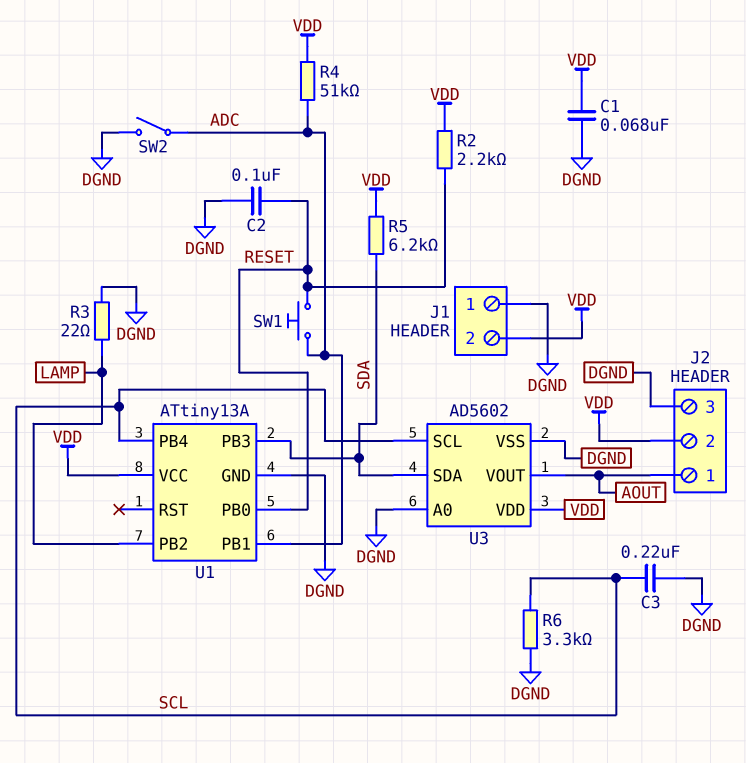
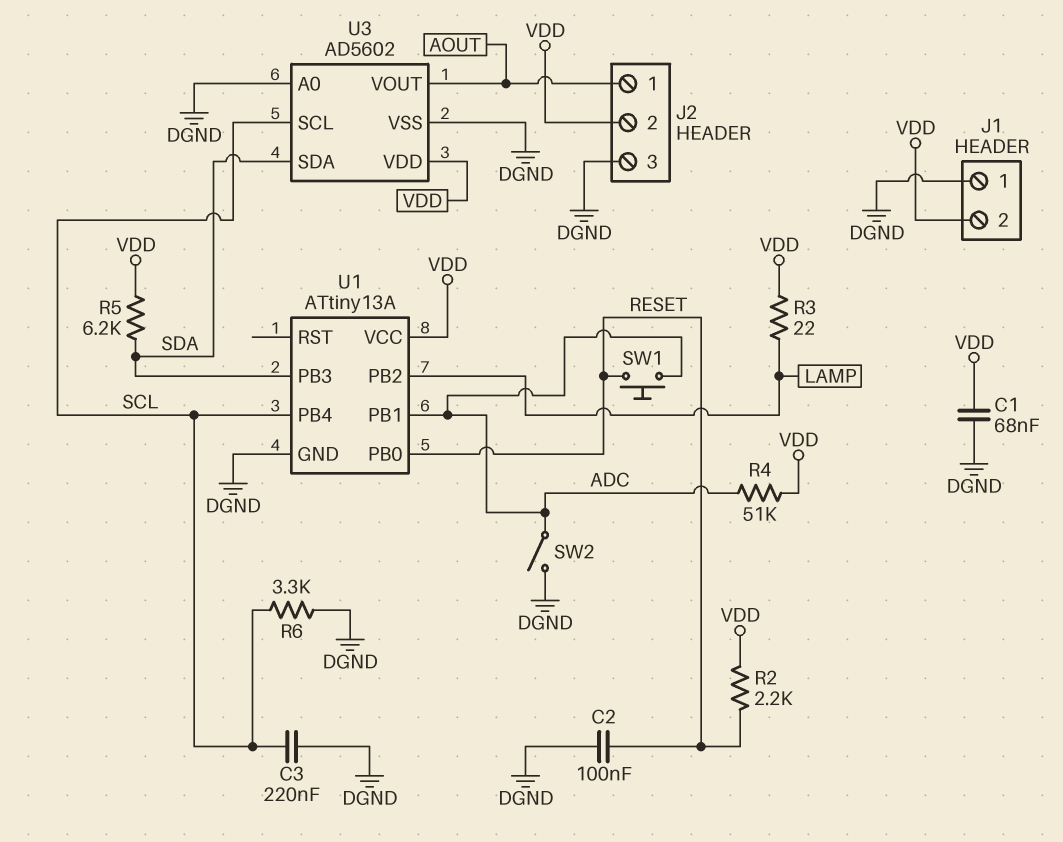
R3: 22 (DGND, LAMP) -> 22 (LAMP, VDD)

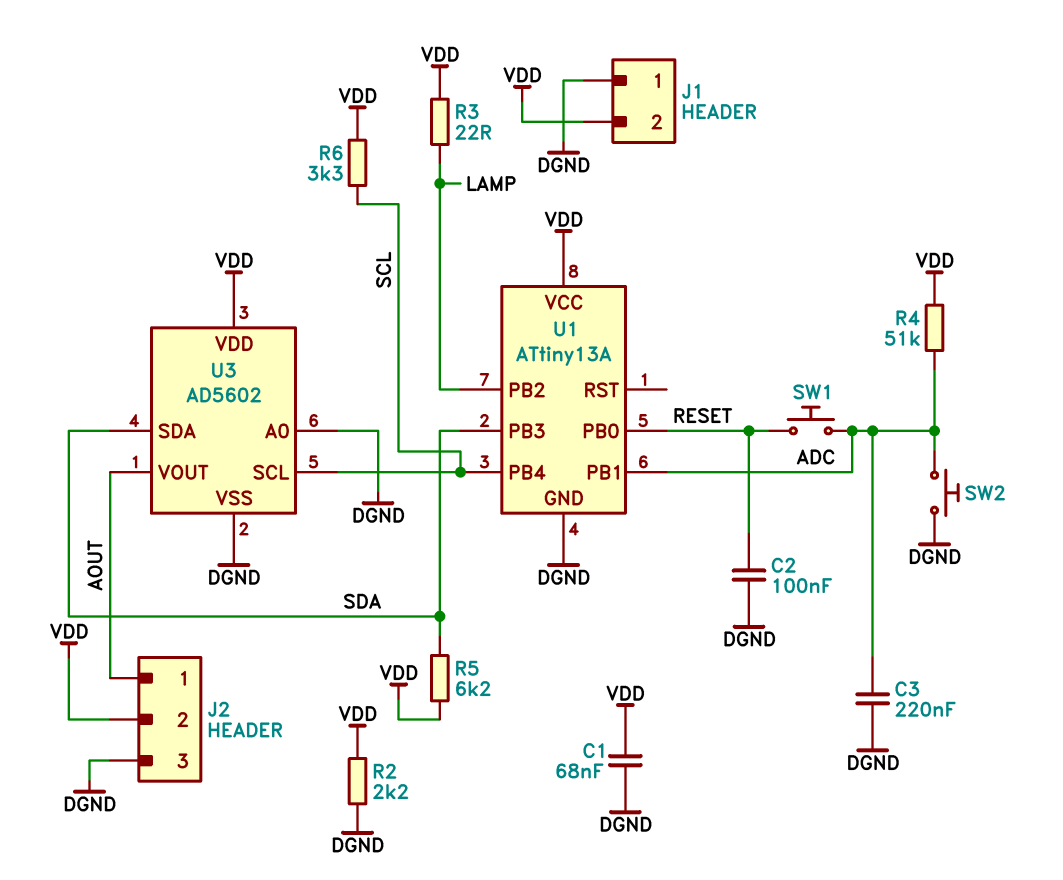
C3: 220nF (DGND, SCL) -> 220nF (ADC, DGND)
R2: 2.2k (RESET, VDD) -> 2.2k (DGND, VDD)
R6: 3.3k (DGND, SCL) -> 3.3k (SCL, VDD)
SW2: switch (ADC, DGND) -> button (ADC, DGND)

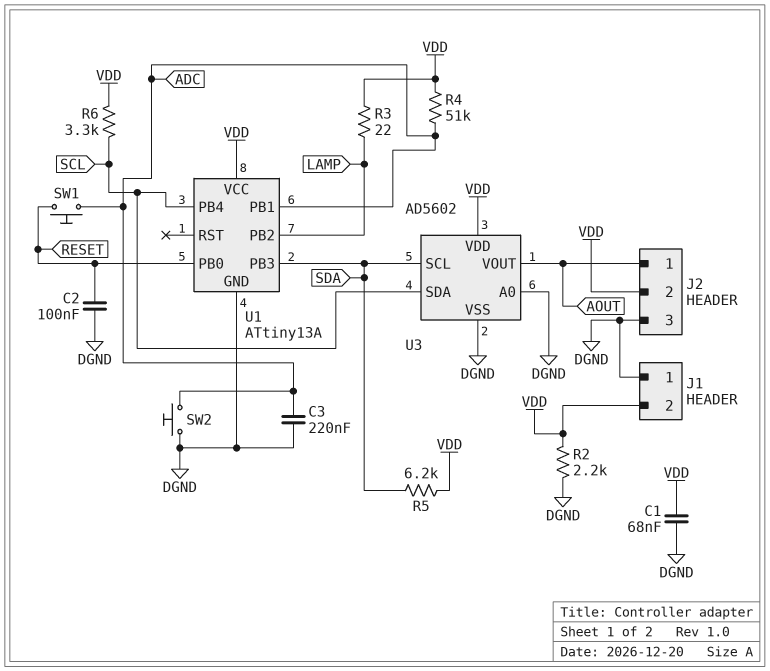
U3 pin SCL: SCL -> SDA
U3 pin SDA: SDA -> SCL

